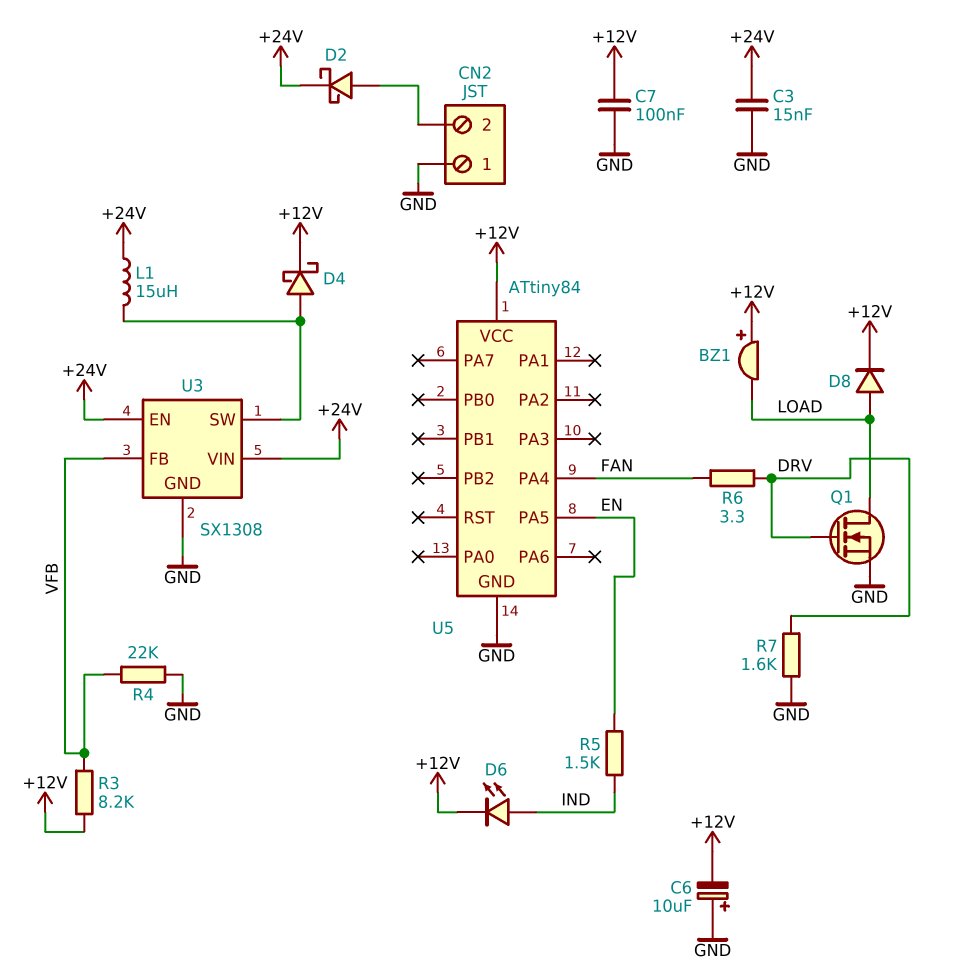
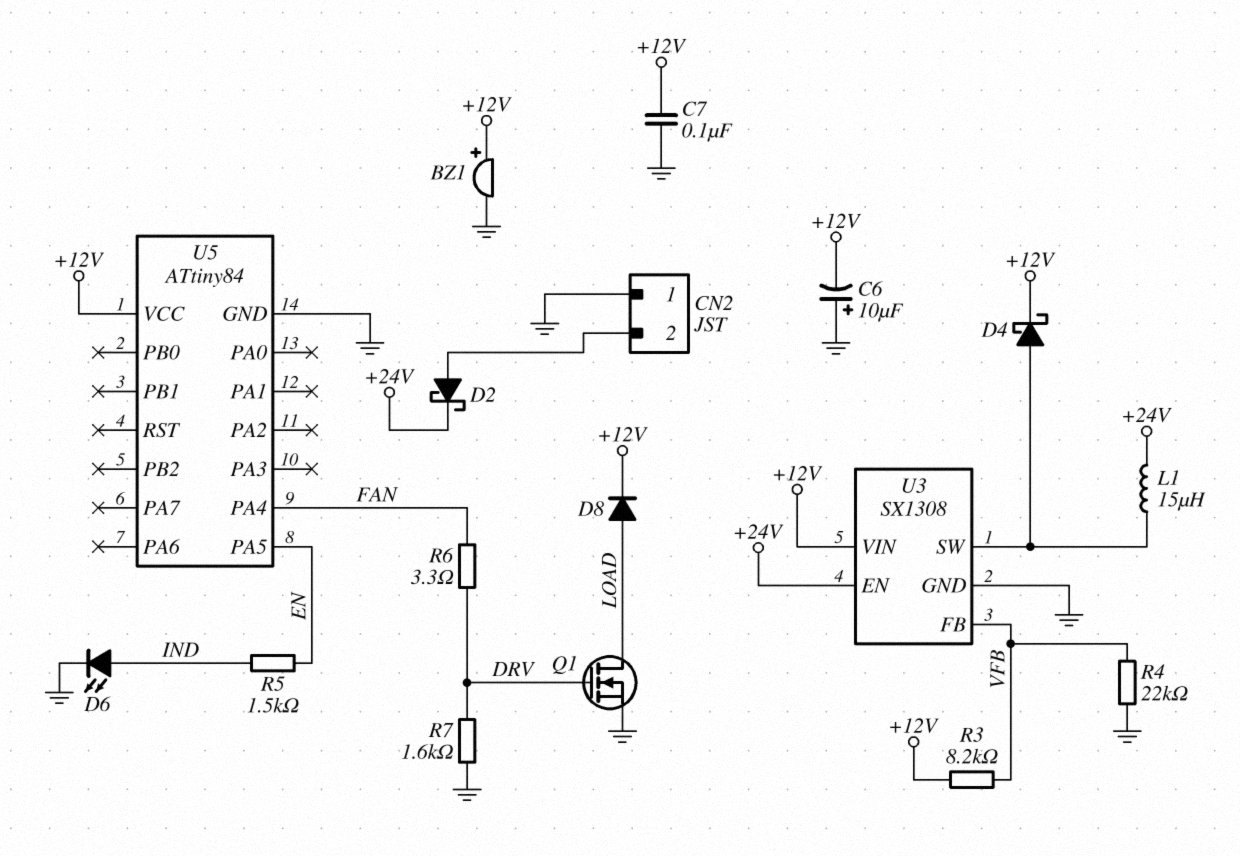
BZ1: buzzer (plus +12V, minus LOAD) -> buzzer (plus +12V, minus GND)
C3: 15nF (+24V, GND) -> none
D6: LED (A IND, K +12V) -> LED (A IND, K GND)
U3 pin VIN: +24V -> +12V

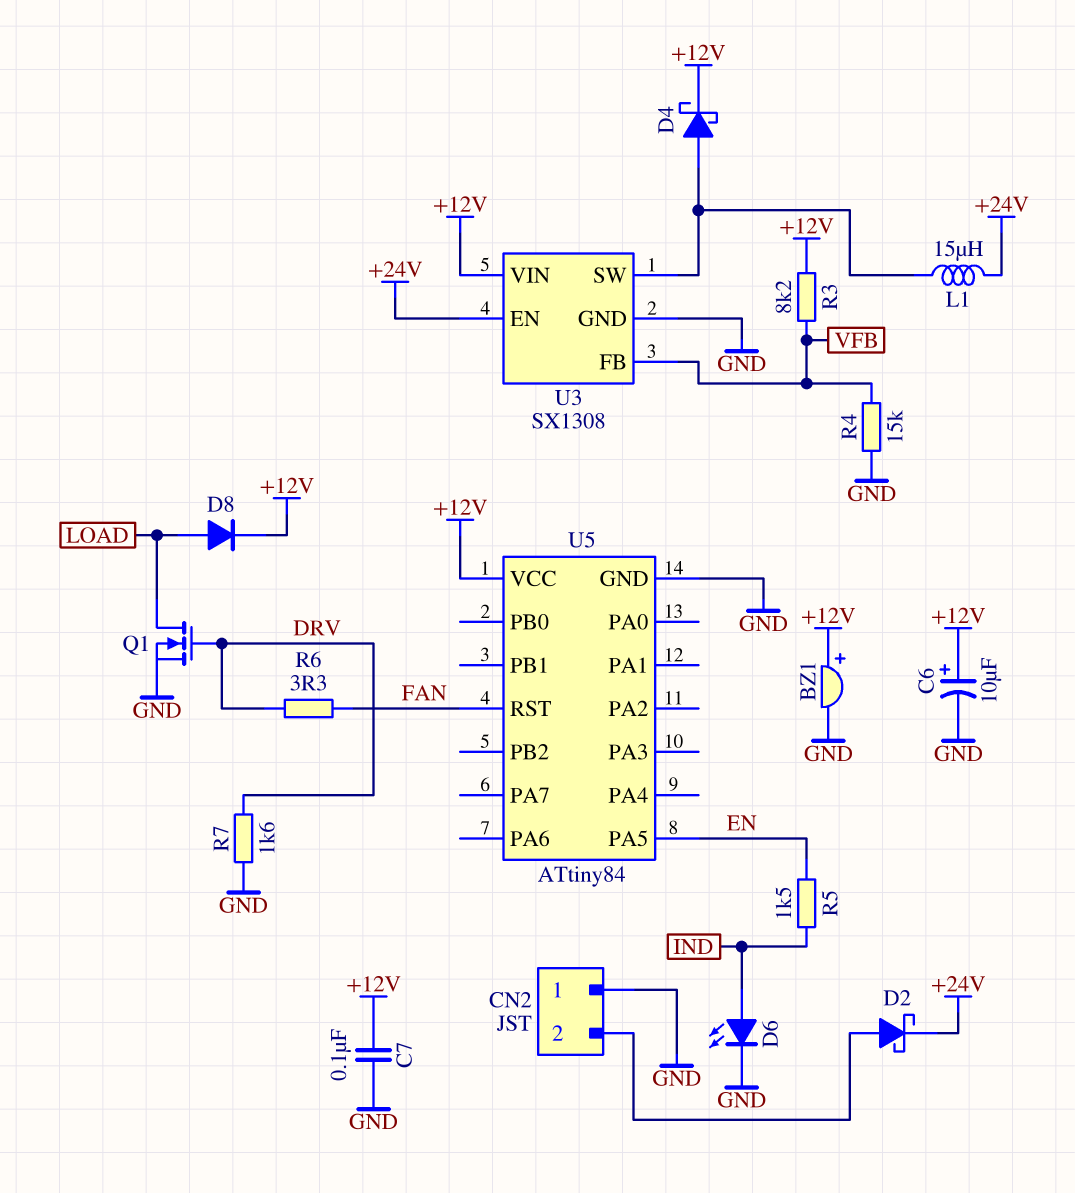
C6: 10uF (plus GND, minus +12V) -> 10uF (plus +12V, minus GND)
R4: 22k (GND, VFB) -> 15k (GND, VFB)
U5 pin PA4: FAN -> none
U5 pin RST: none -> FAN

